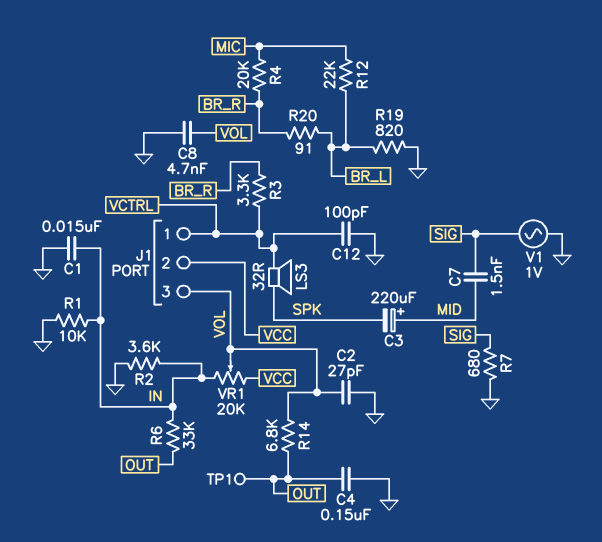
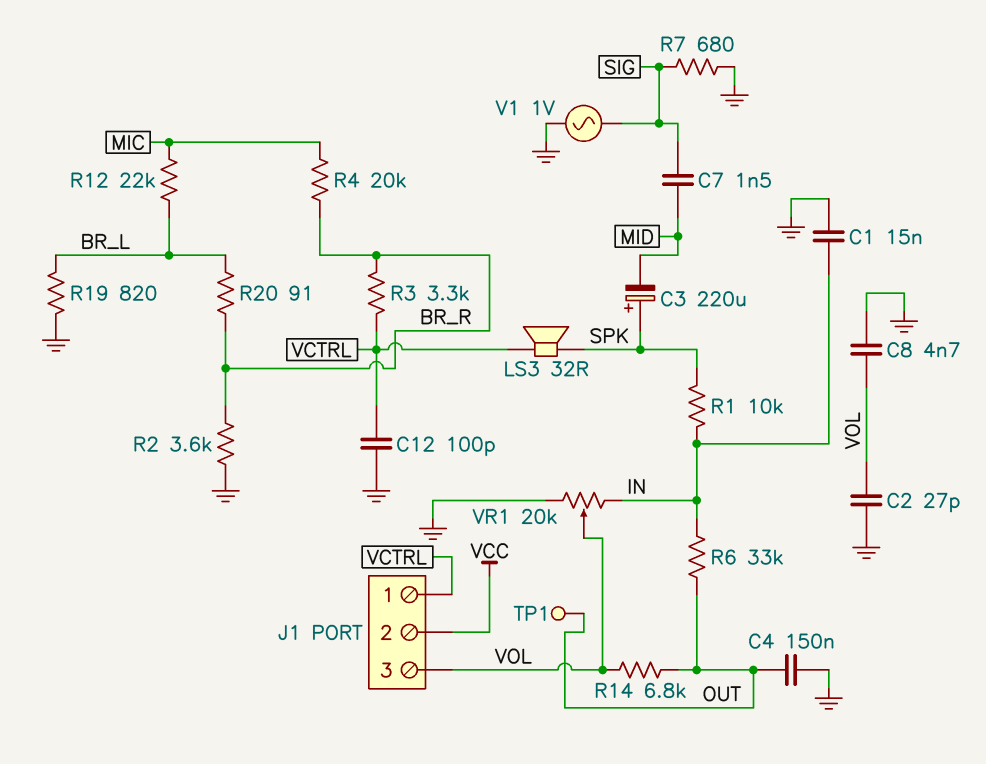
C3: 220uF (plus MID, minus SPK) -> 220uF (plus SPK, minus MID)
R1: 10k (GND, IN) -> 10k (IN, SPK)
R2: 3.6k (GND, IN) -> 3.6k (BR_R, GND)
VR1: 20k (IN, VCC, wiper VOL) -> 20k (GND, IN, wiper VOL)

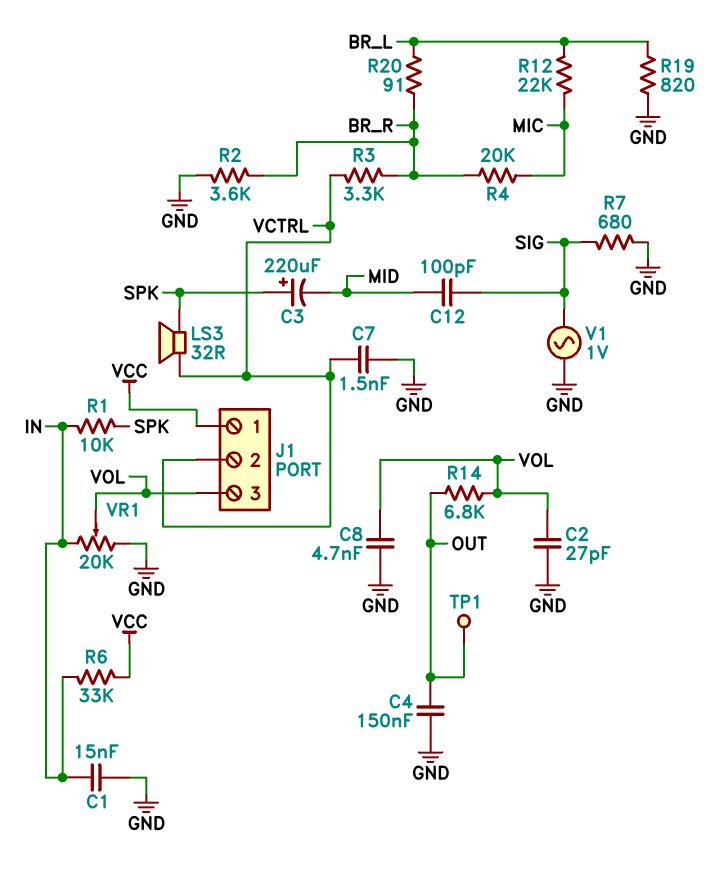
C7: 1.5nF (MID, SIG) -> 1.5nF (GND, VCTRL)
C12: 100pF (GND, VCTRL) -> 100pF (MID, SIG)
J1 pin 1: VCTRL -> VCC
J1 pin 2: VCC -> VCTRL
R6: 33k (IN, OUT) -> 33k (IN, VCC)

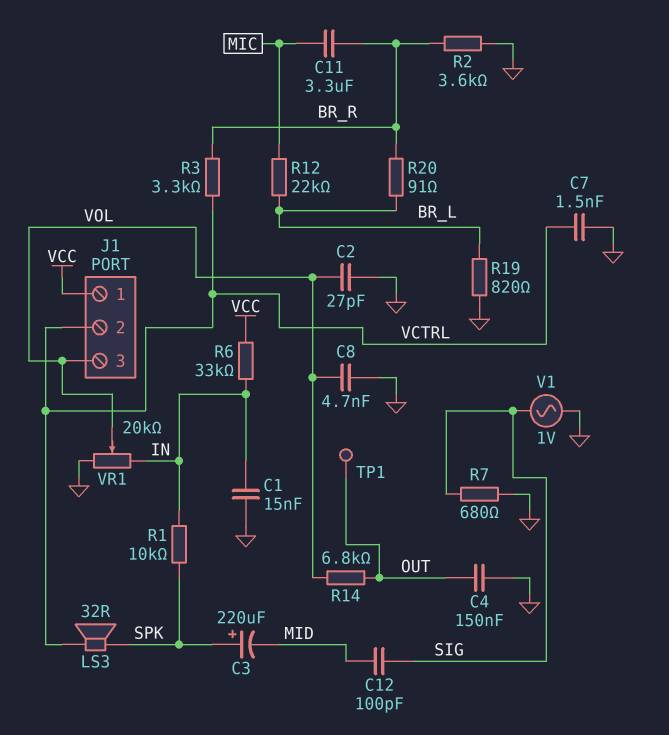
C11: none -> 3.3uF (BR_R, MIC)
R4: 20k (BR_R, MIC) -> none

